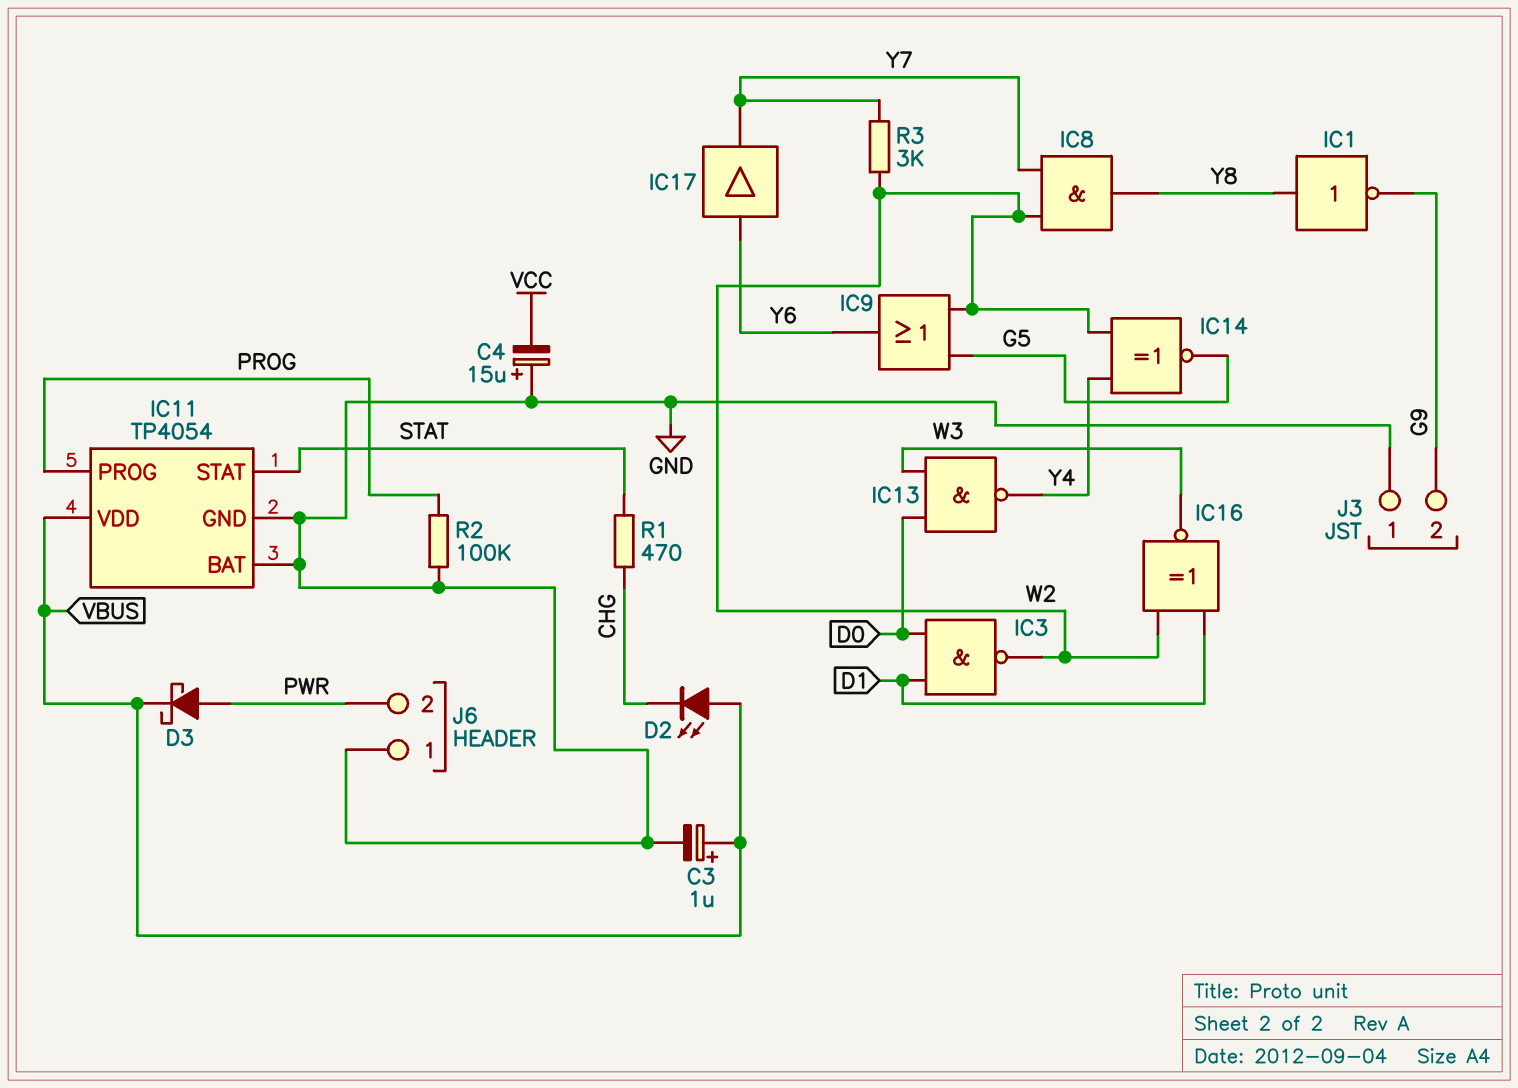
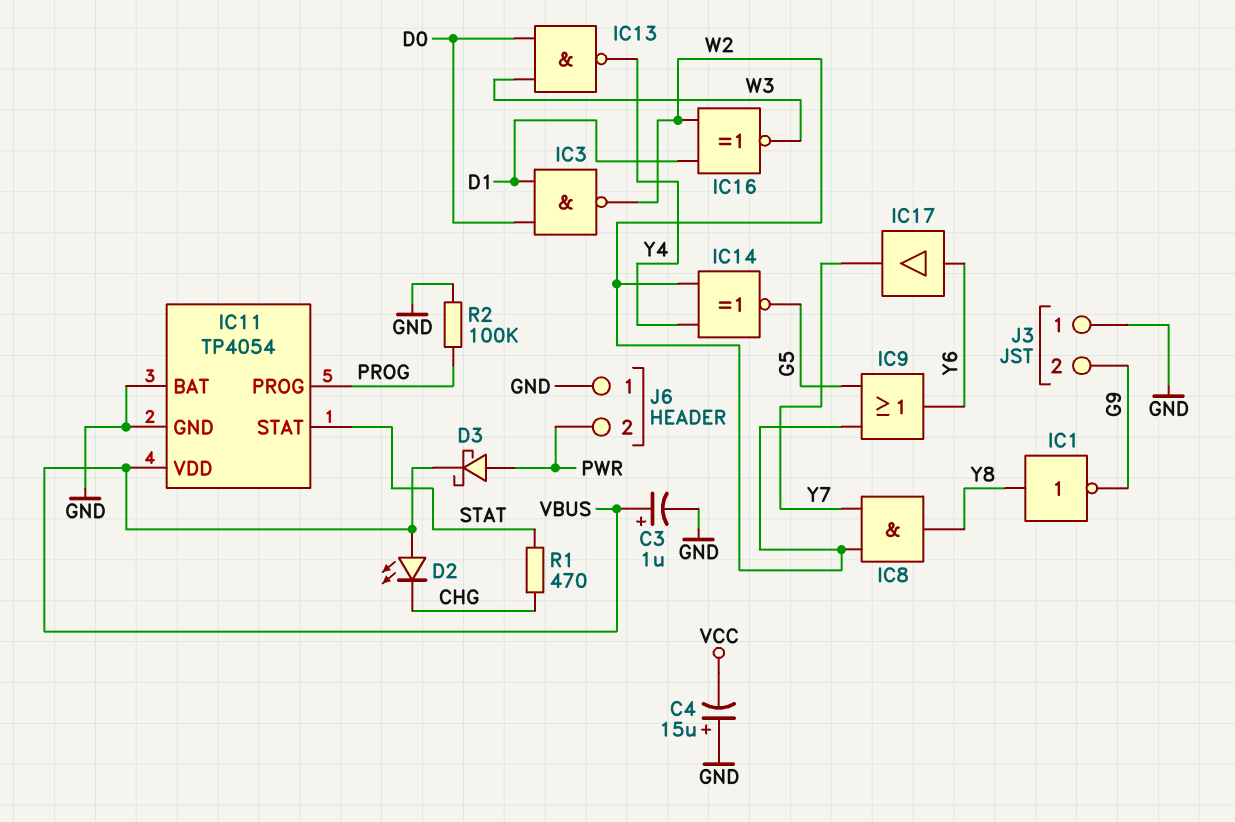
R3: 3k (W2, Y7) -> none

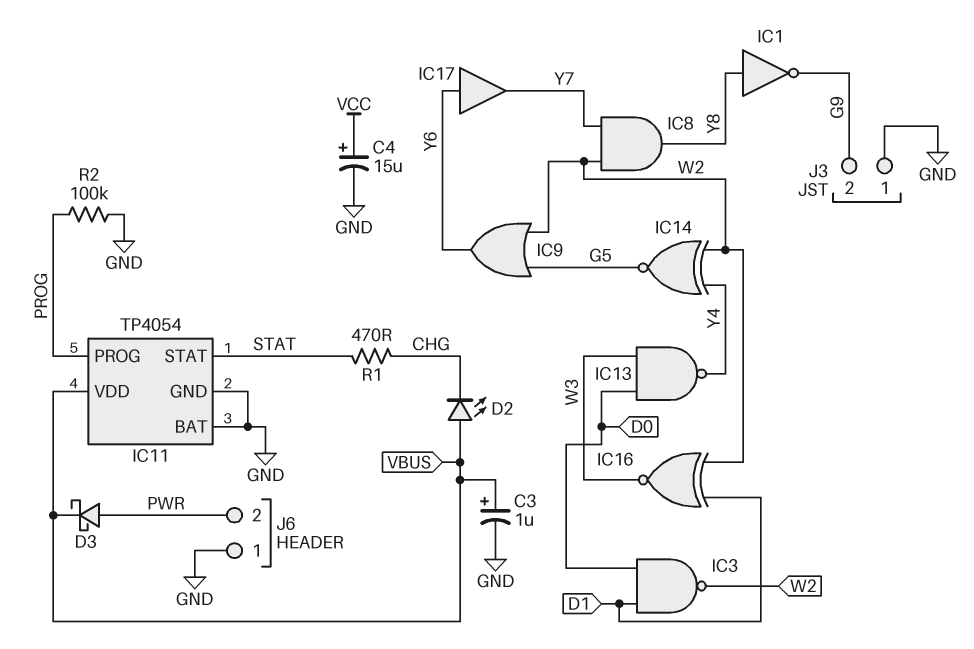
C4: 15uF (plus GND, minus VCC) -> 15uF (plus VCC, minus GND)

